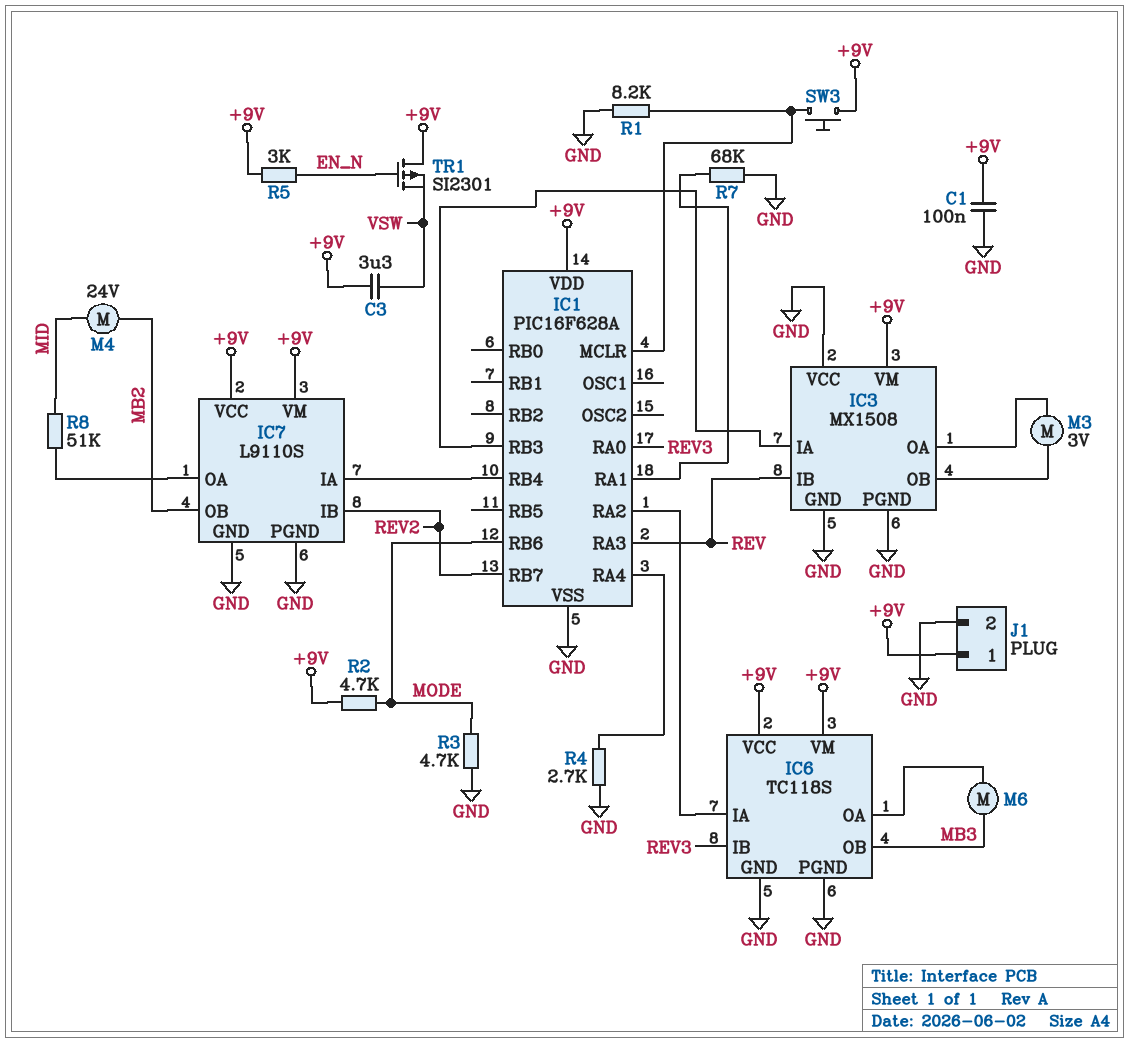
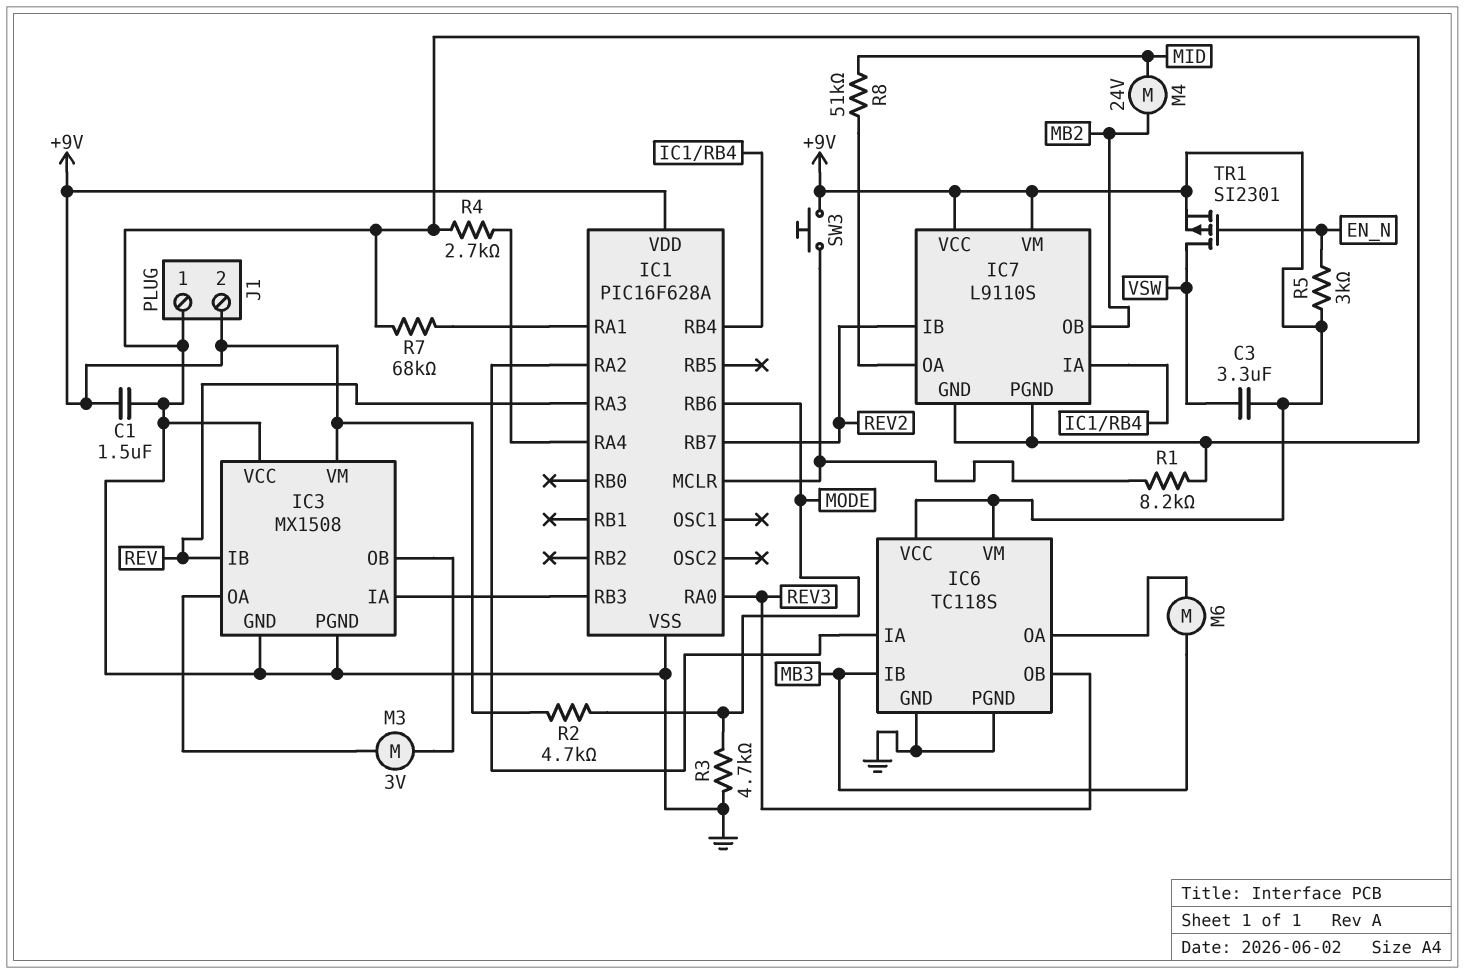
C1: 100nF (+9V, GND) -> 1.5uF (+9V, GND)
IC6 pin IB: REV3 -> MB3
IC6 pin OB: MB3 -> REV3
J1 pin 1: +9V -> GND
J1 pin 2: GND -> +9V
TR1: PMOS SI2301 (G EN_N, D +9V, S VSW) -> PMOS SI2301 (G EN_N, D VSW, S +9V)

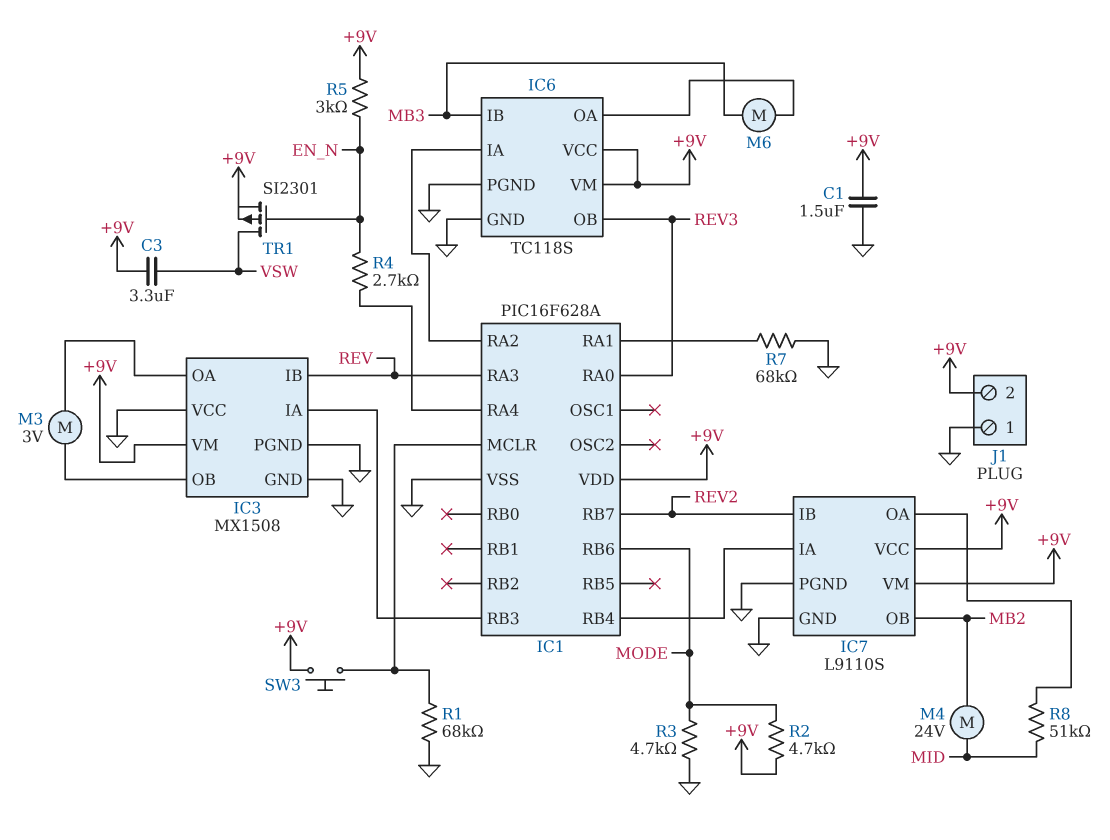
R1: 8.2k (GND, IC1/MCLR) -> 68k (GND, IC1/MCLR)
R4: 2.7k (GND, IC1/RA4) -> 2.7k (EN_N, IC1/RA4)

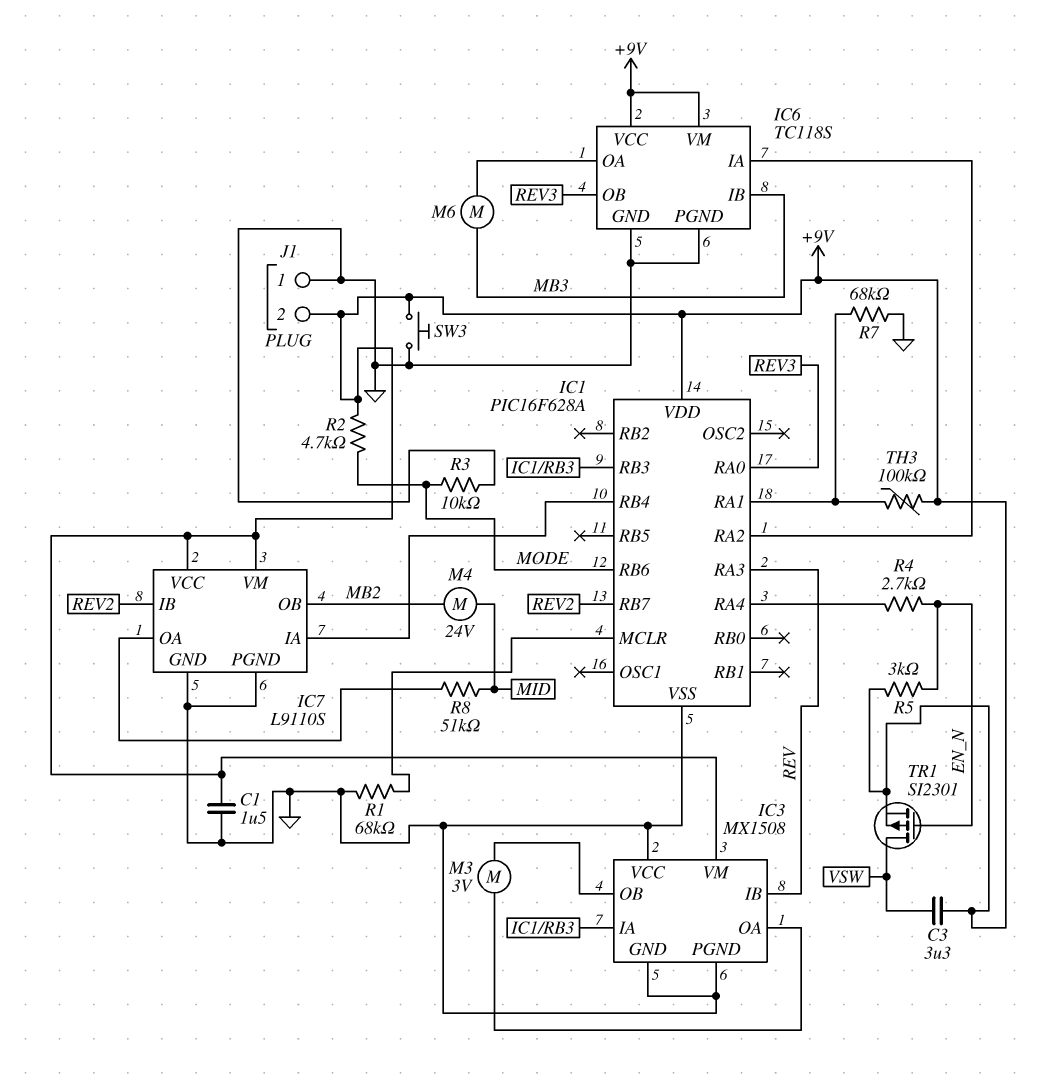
R3: 4.7k (GND, MODE) -> 10k (GND, MODE)
SW3: button (+9V, IC1/MCLR) -> button (+9V, GND)
TH3: none -> 100k (+9V, IC1/RA1)

